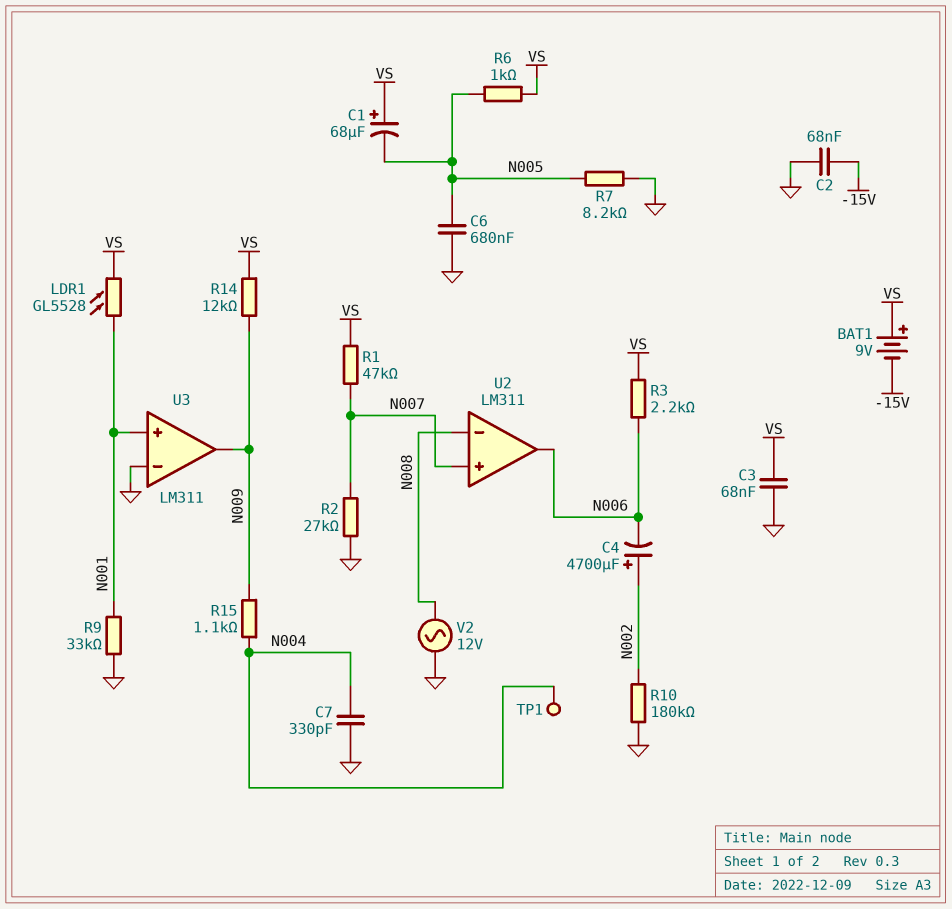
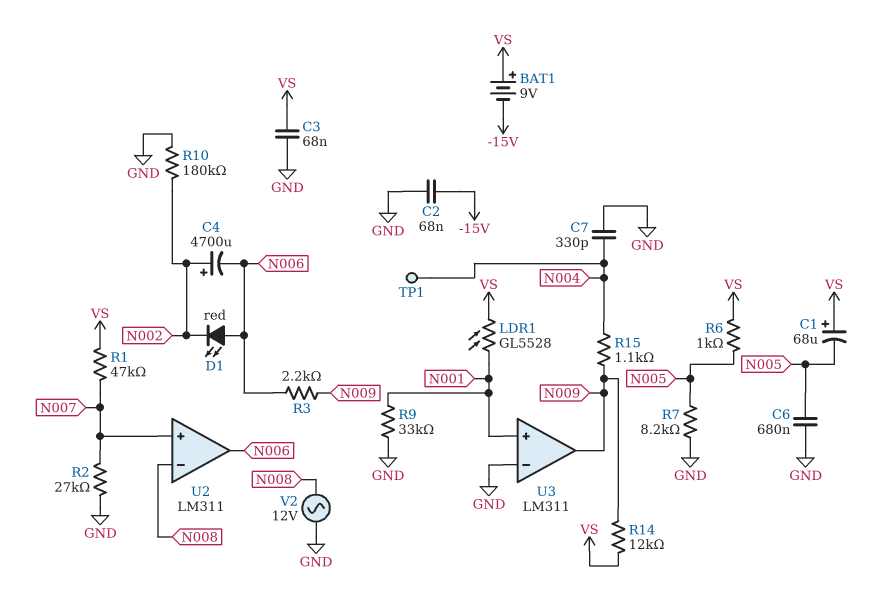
D1: none -> LED red (A N006, K N002)
R3: 2.2k (N006, VS) -> 2.2k (N006, N009)

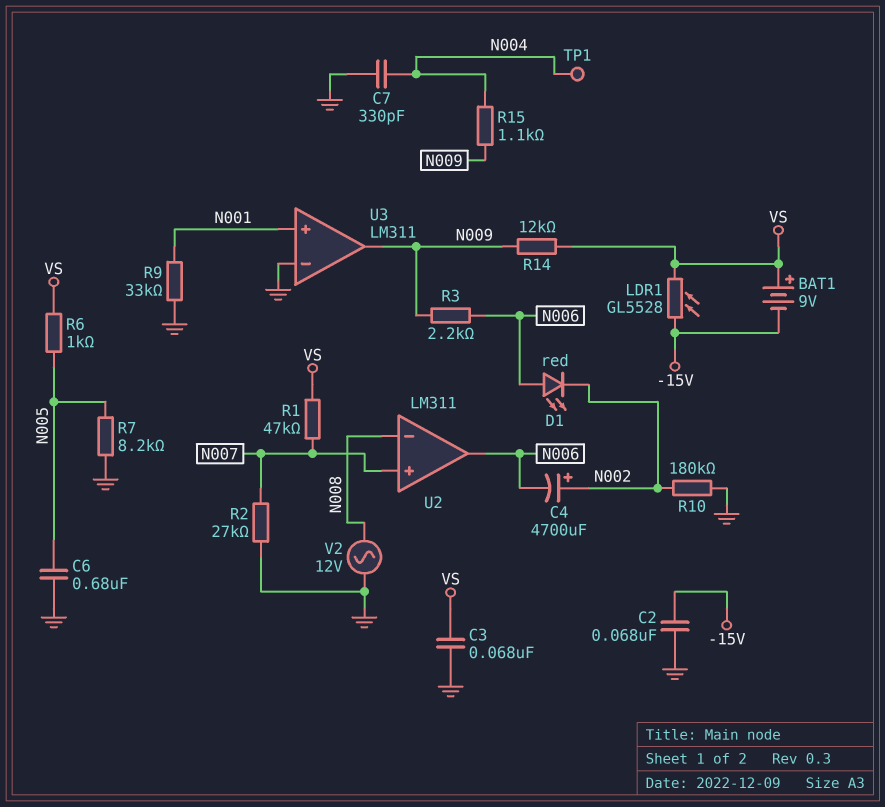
C1: 68uF (plus VS, minus N005) -> none
LDR1: GL5528 (N001, VS) -> GL5528 (-15V, VS)

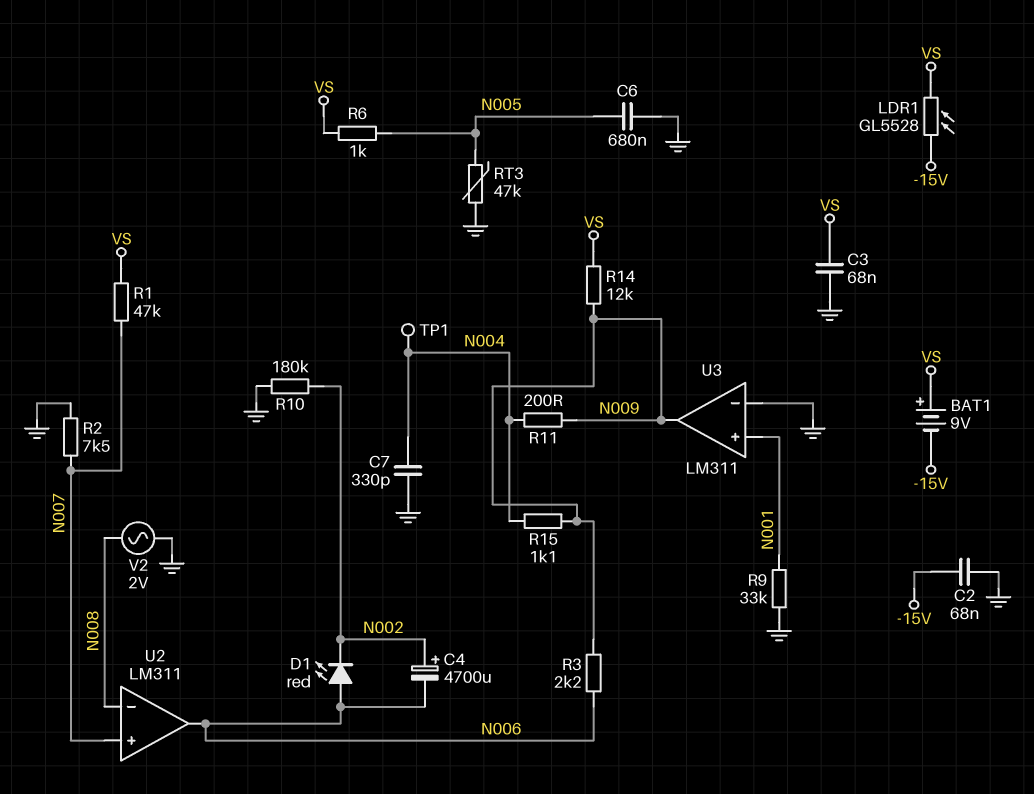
R2: 27k (GND, N007) -> 7.5k (GND, N007)
R7: 8.2k (GND, N005) -> none
R11: none -> 200 (N004, N009)
RT3: none -> 47k (GND, N005)
V2: AC 12V (GND, N008) -> AC 2V (GND, N008)

